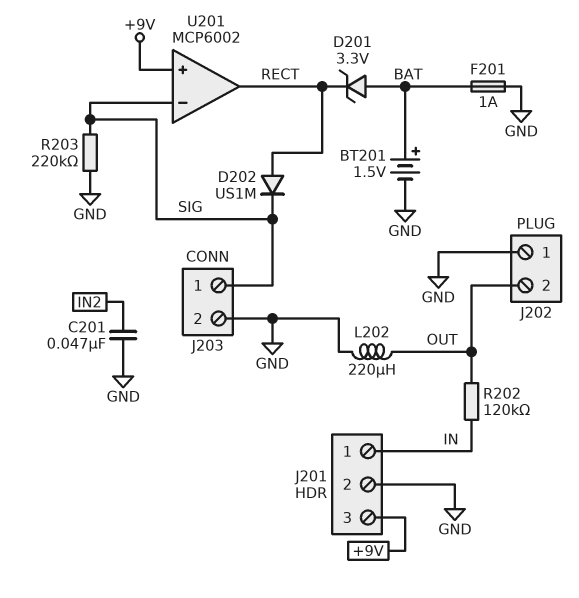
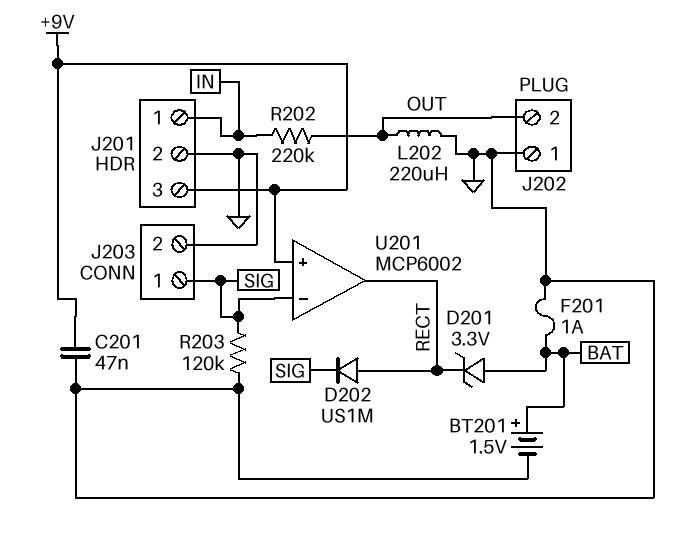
C201: 47nF (GND, IN2) -> 47nF (+9V, GND)
R202: 120k (IN, OUT) -> 220k (IN, OUT)
R203: 220k (GND, SIG) -> 120k (GND, SIG)

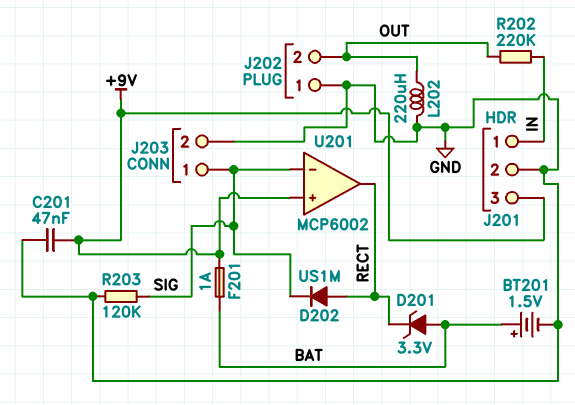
F201: 1A (BAT, GND) -> 1A (+9V, BAT)

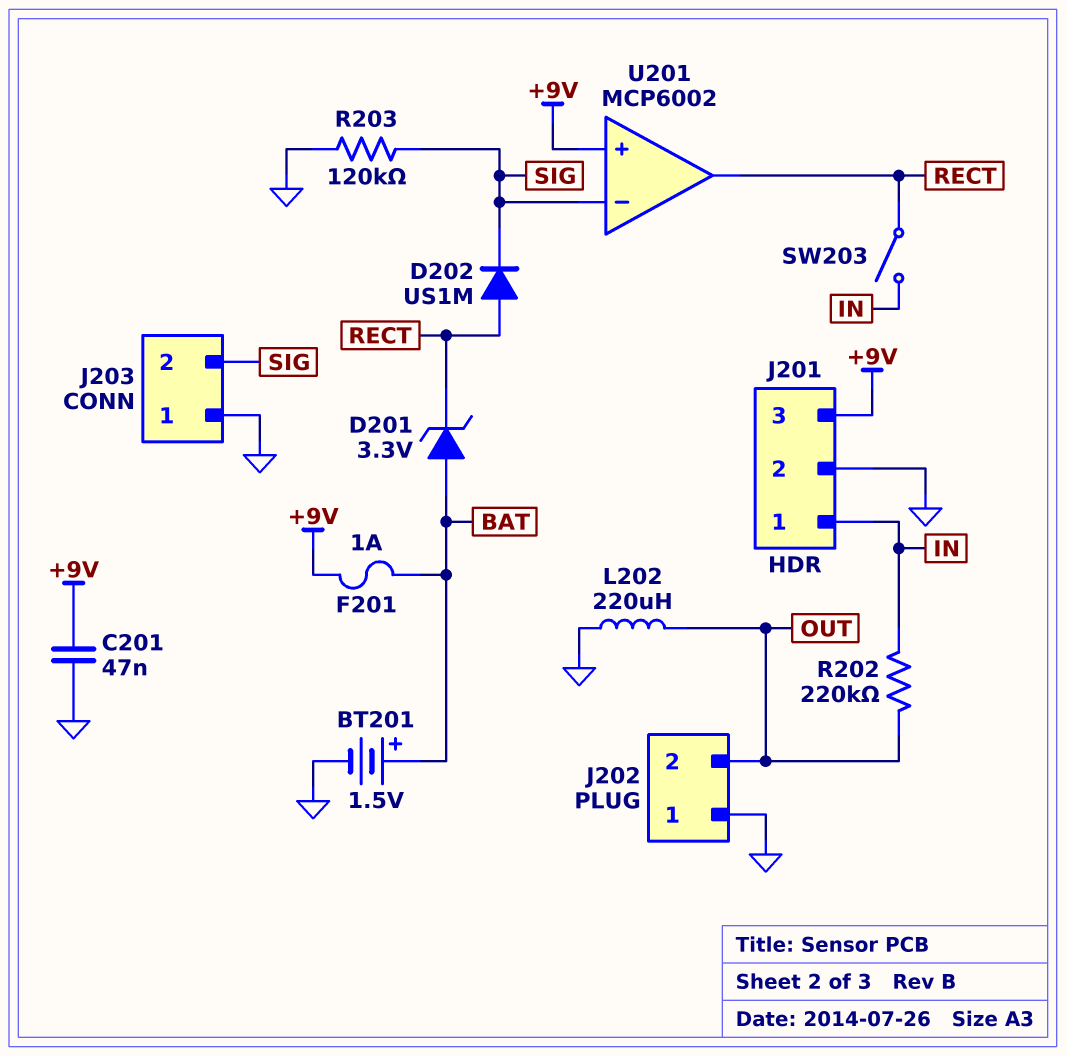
J203 pin 1: SIG -> GND
J203 pin 2: GND -> SIG
SW203: none -> switch (IN, RECT)

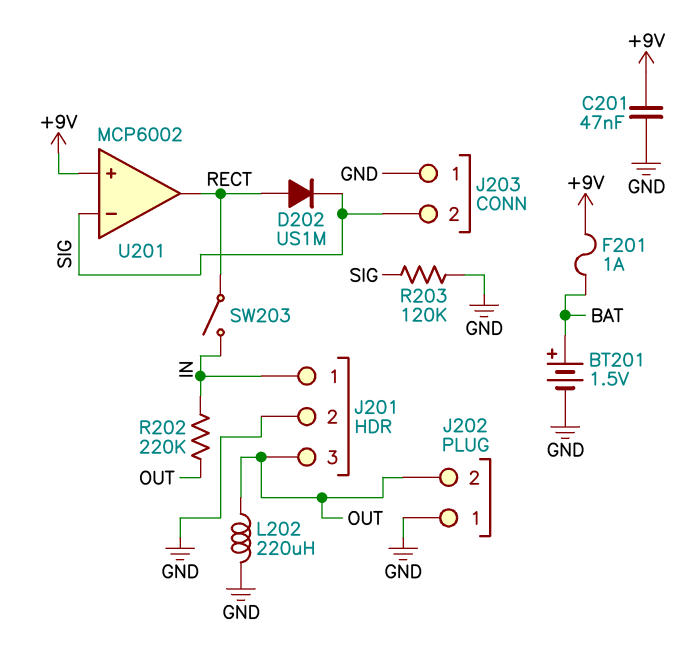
D201: zener 3.3V (A BAT, K RECT) -> none
J201 pin 3: +9V -> OUT

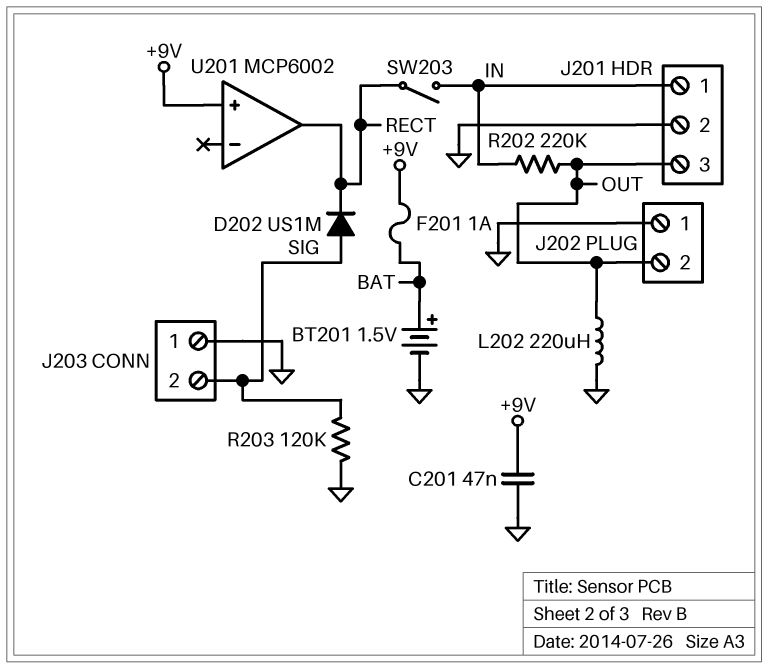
D202: diode US1M (A RECT, K SIG) -> diode US1M (A SIG, K RECT)
U201 pin in-: SIG -> none

